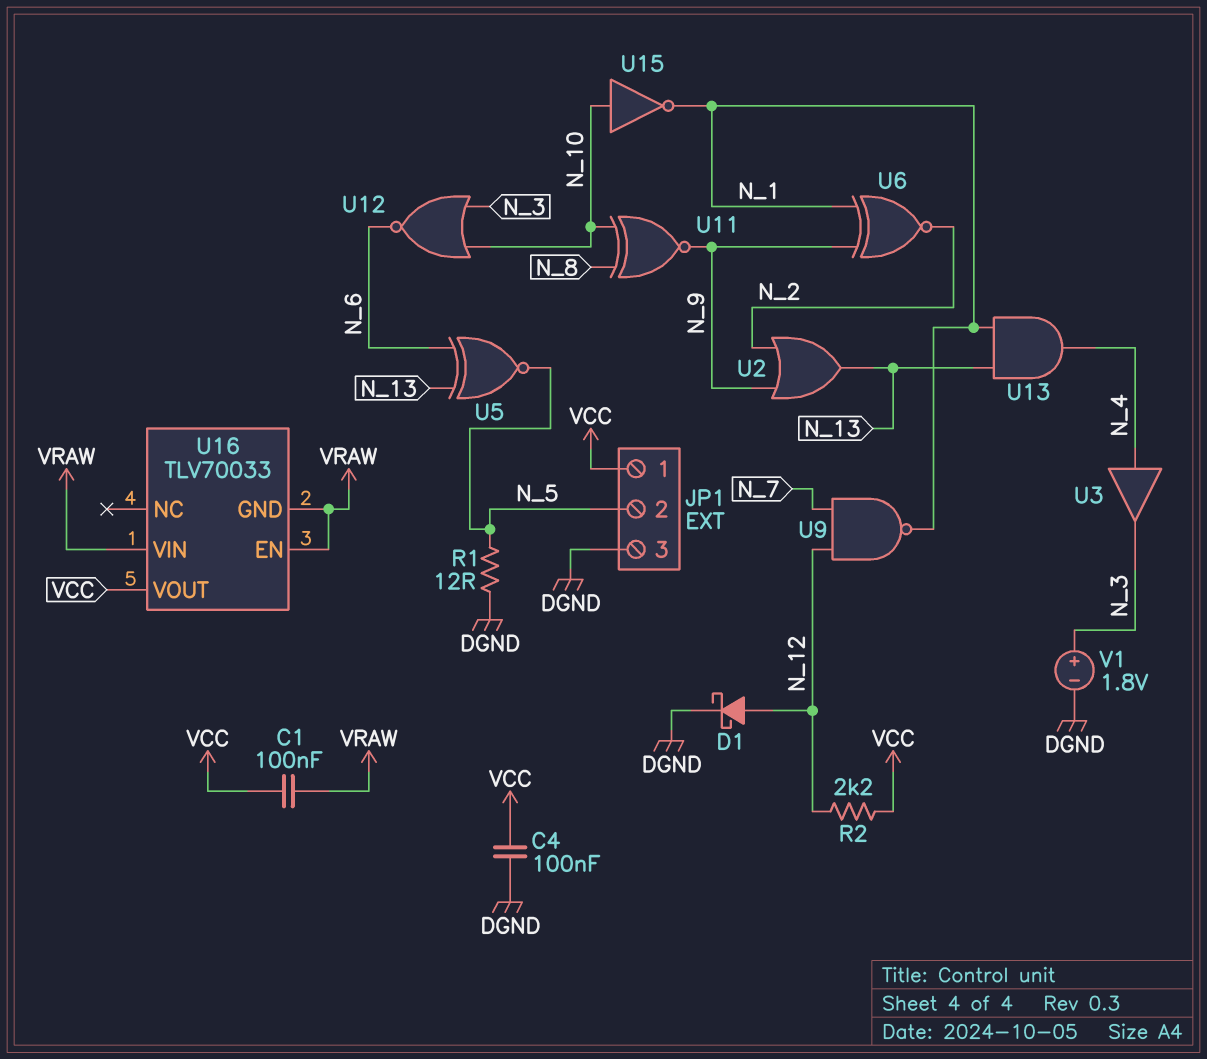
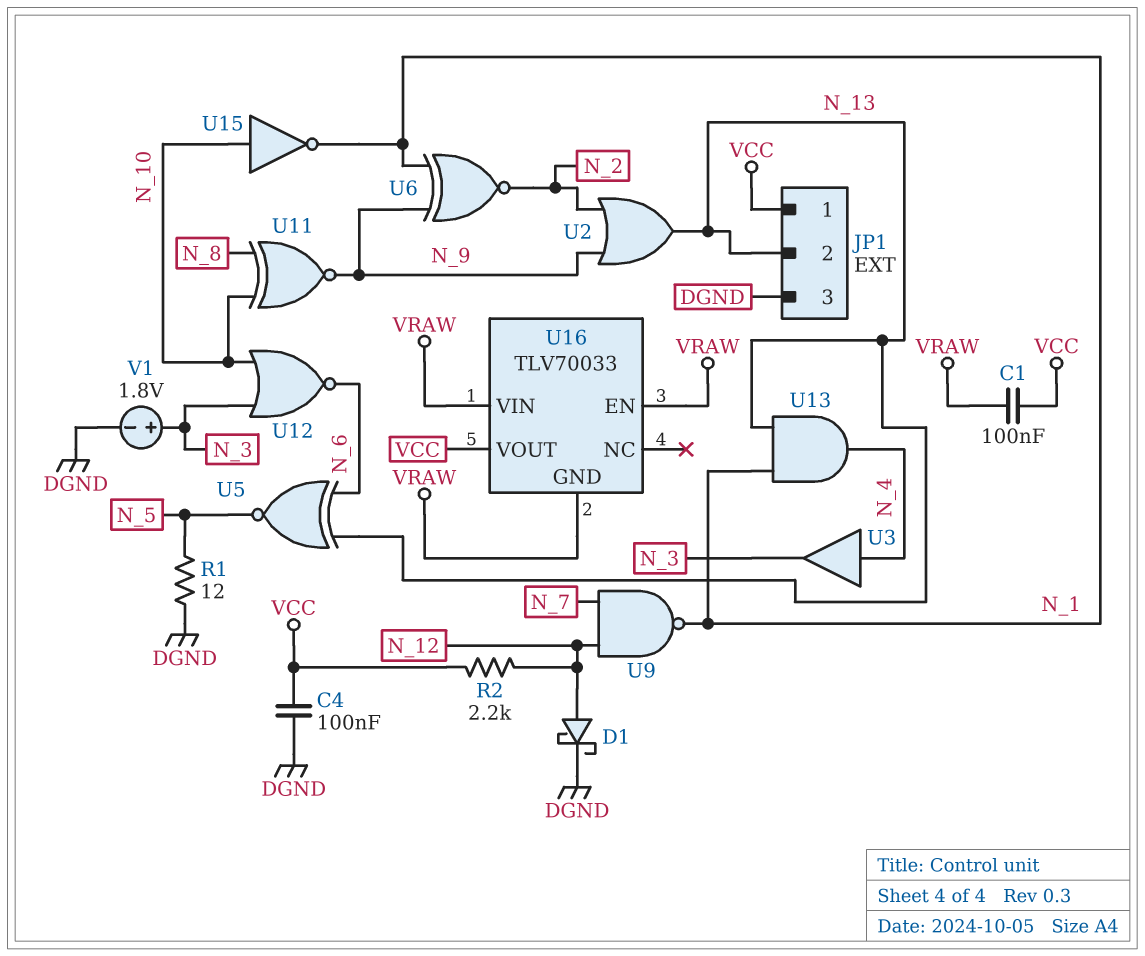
JP1 pin 2: N_5 -> N_13

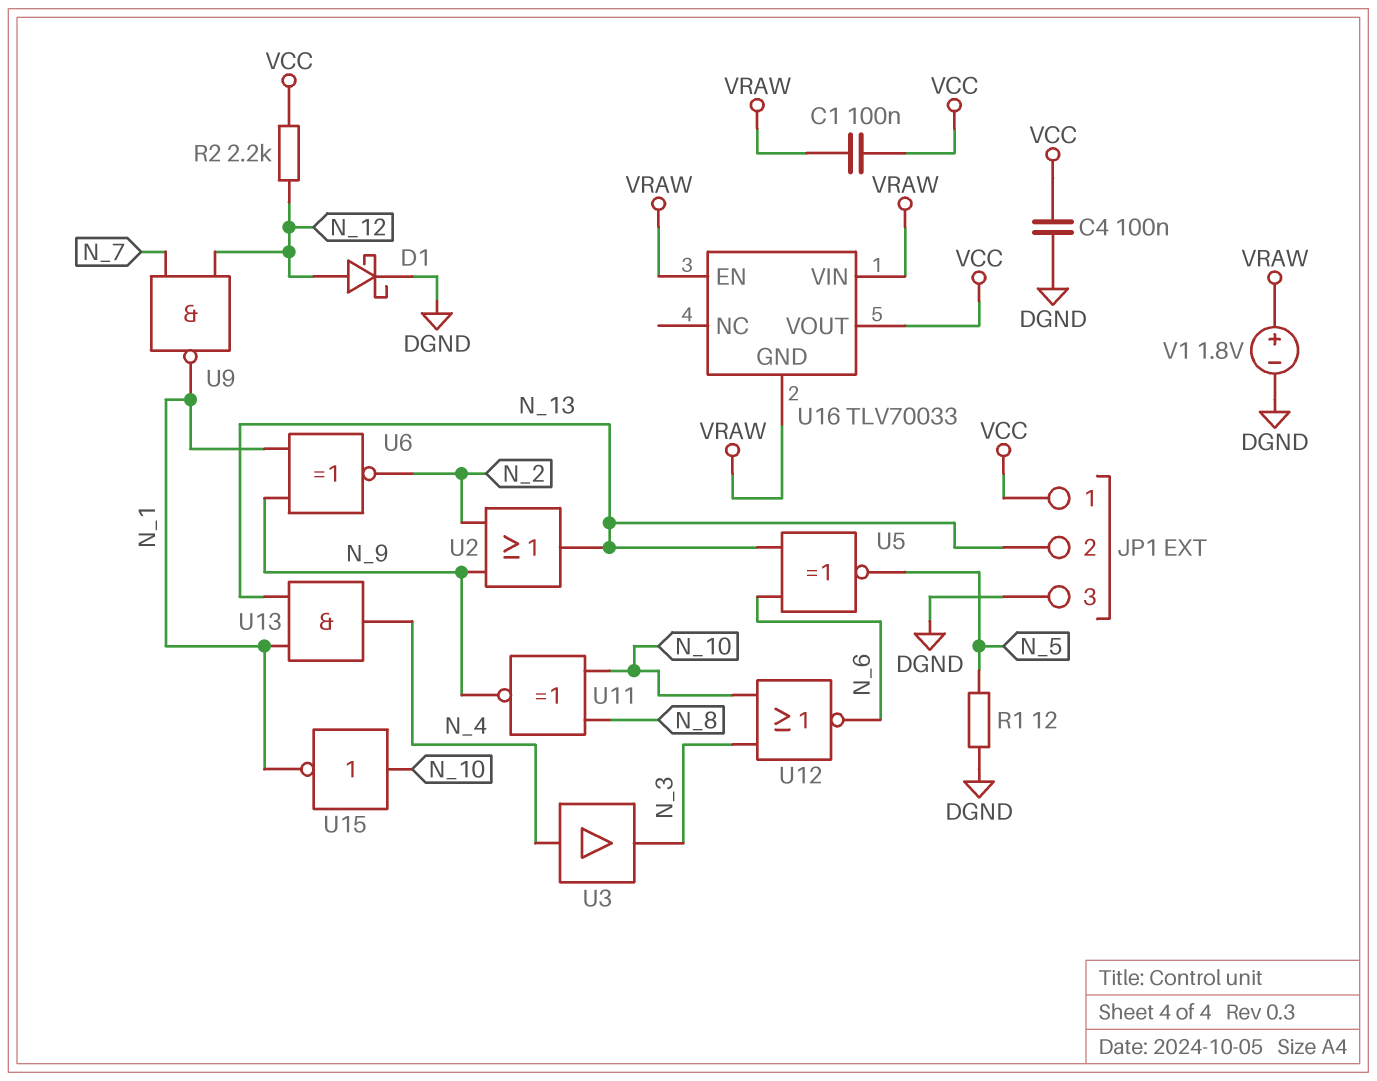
V1: 1.8V (plus N_3, minus DGND) -> 1.8V (plus VRAW, minus DGND)

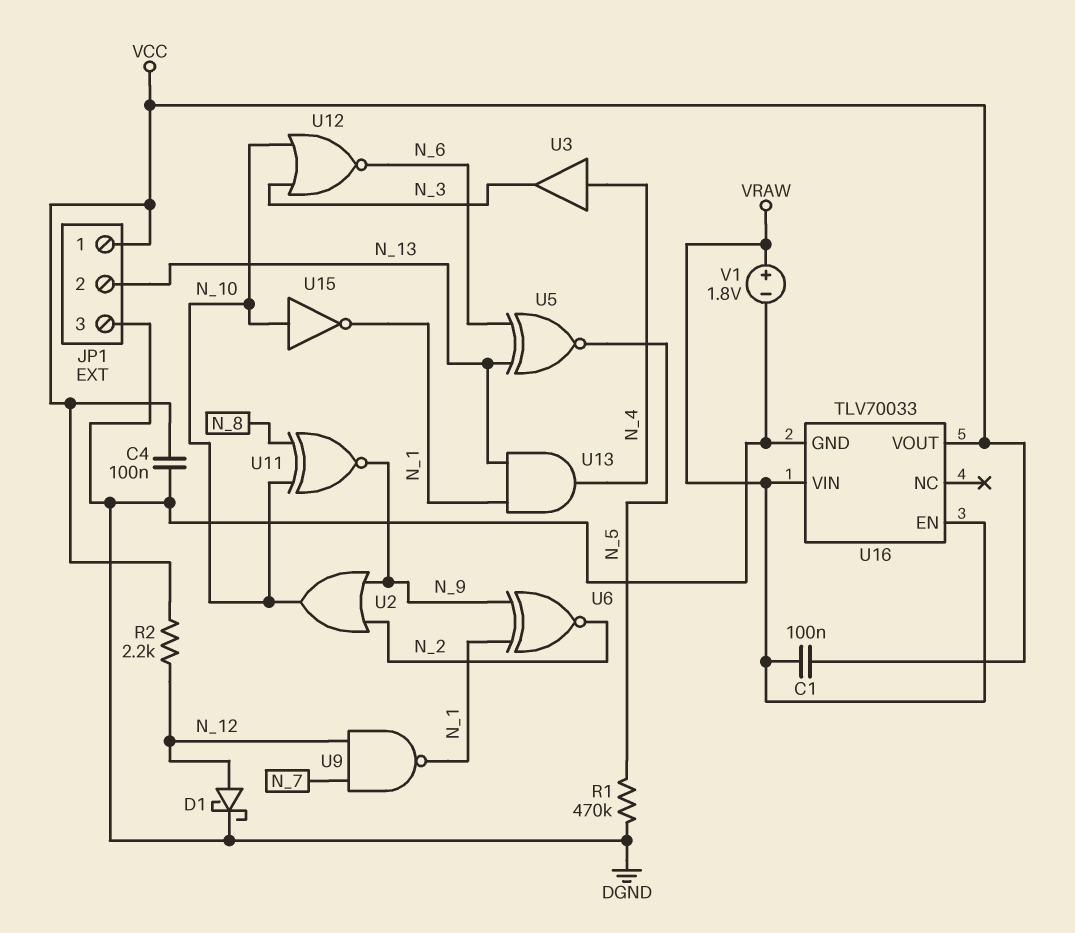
R1: 12 (DGND, N_5) -> 470k (DGND, N_5)
U2: OR (in N_2, in N_9, out N_13) -> OR (in N_2, in N_9, out N_10)
U16 pin GND: VRAW -> DGND

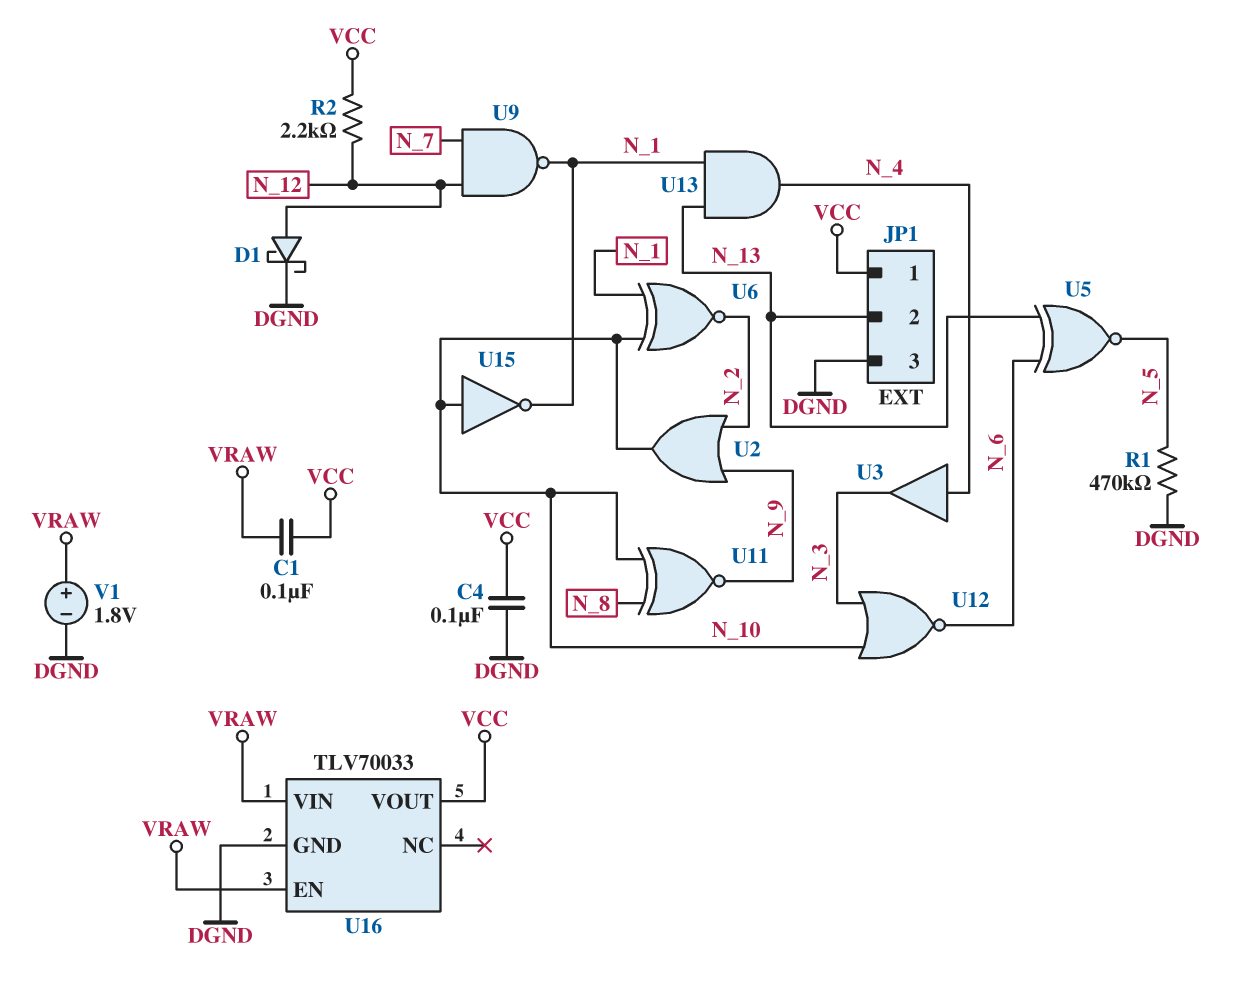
U6: XNOR (in N_1, in N_9, out N_2) -> XNOR (in N_1, in N_10, out N_2)

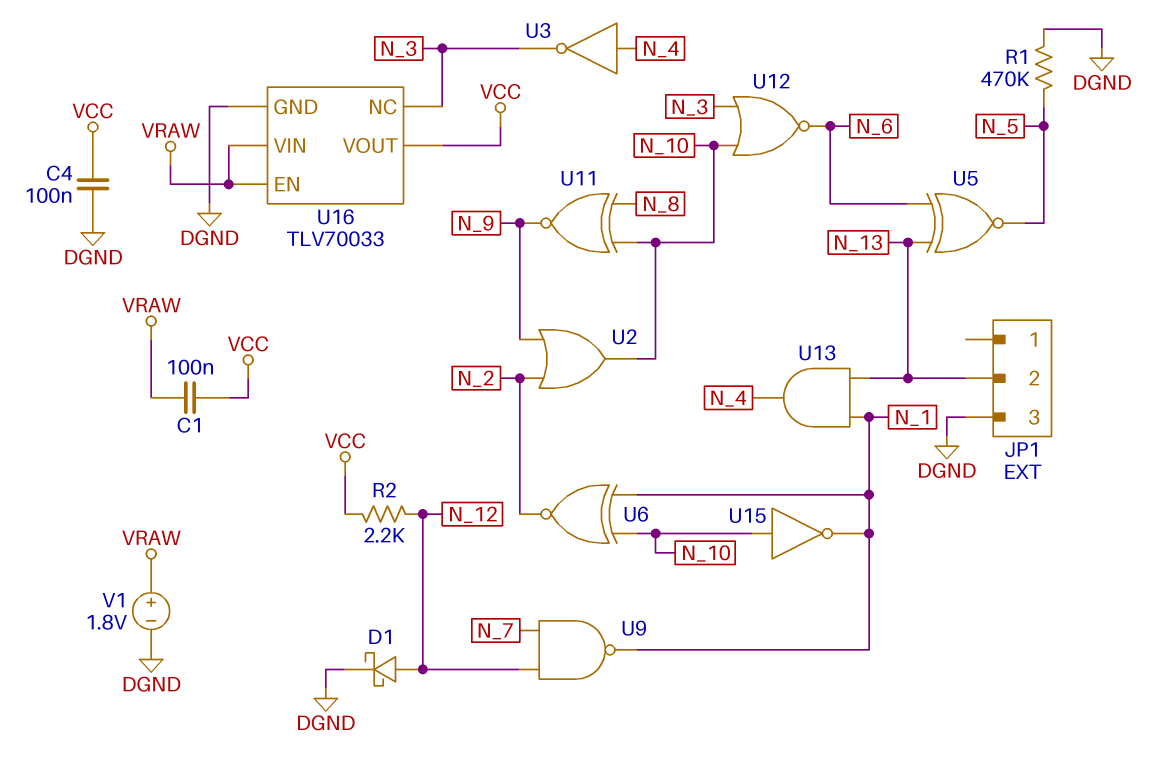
JP1 pin 1: VCC -> none
U3: buffer (in N_4, out N_3) -> NOT (in N_4, out N_3)
U16 pin NC: none -> N_3

